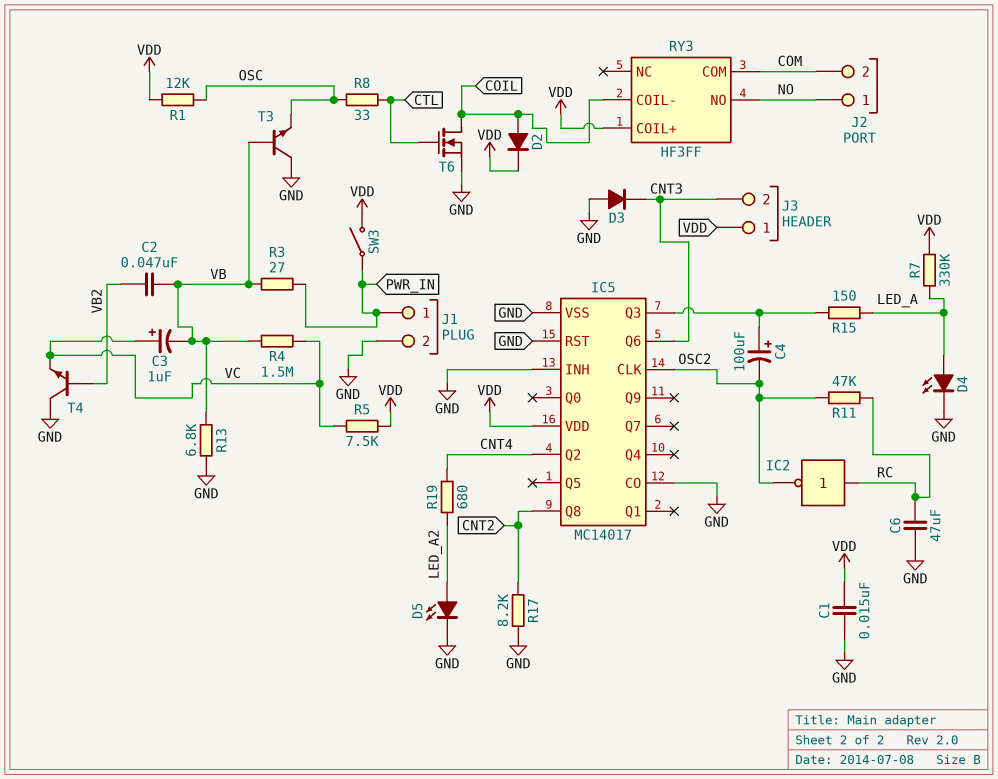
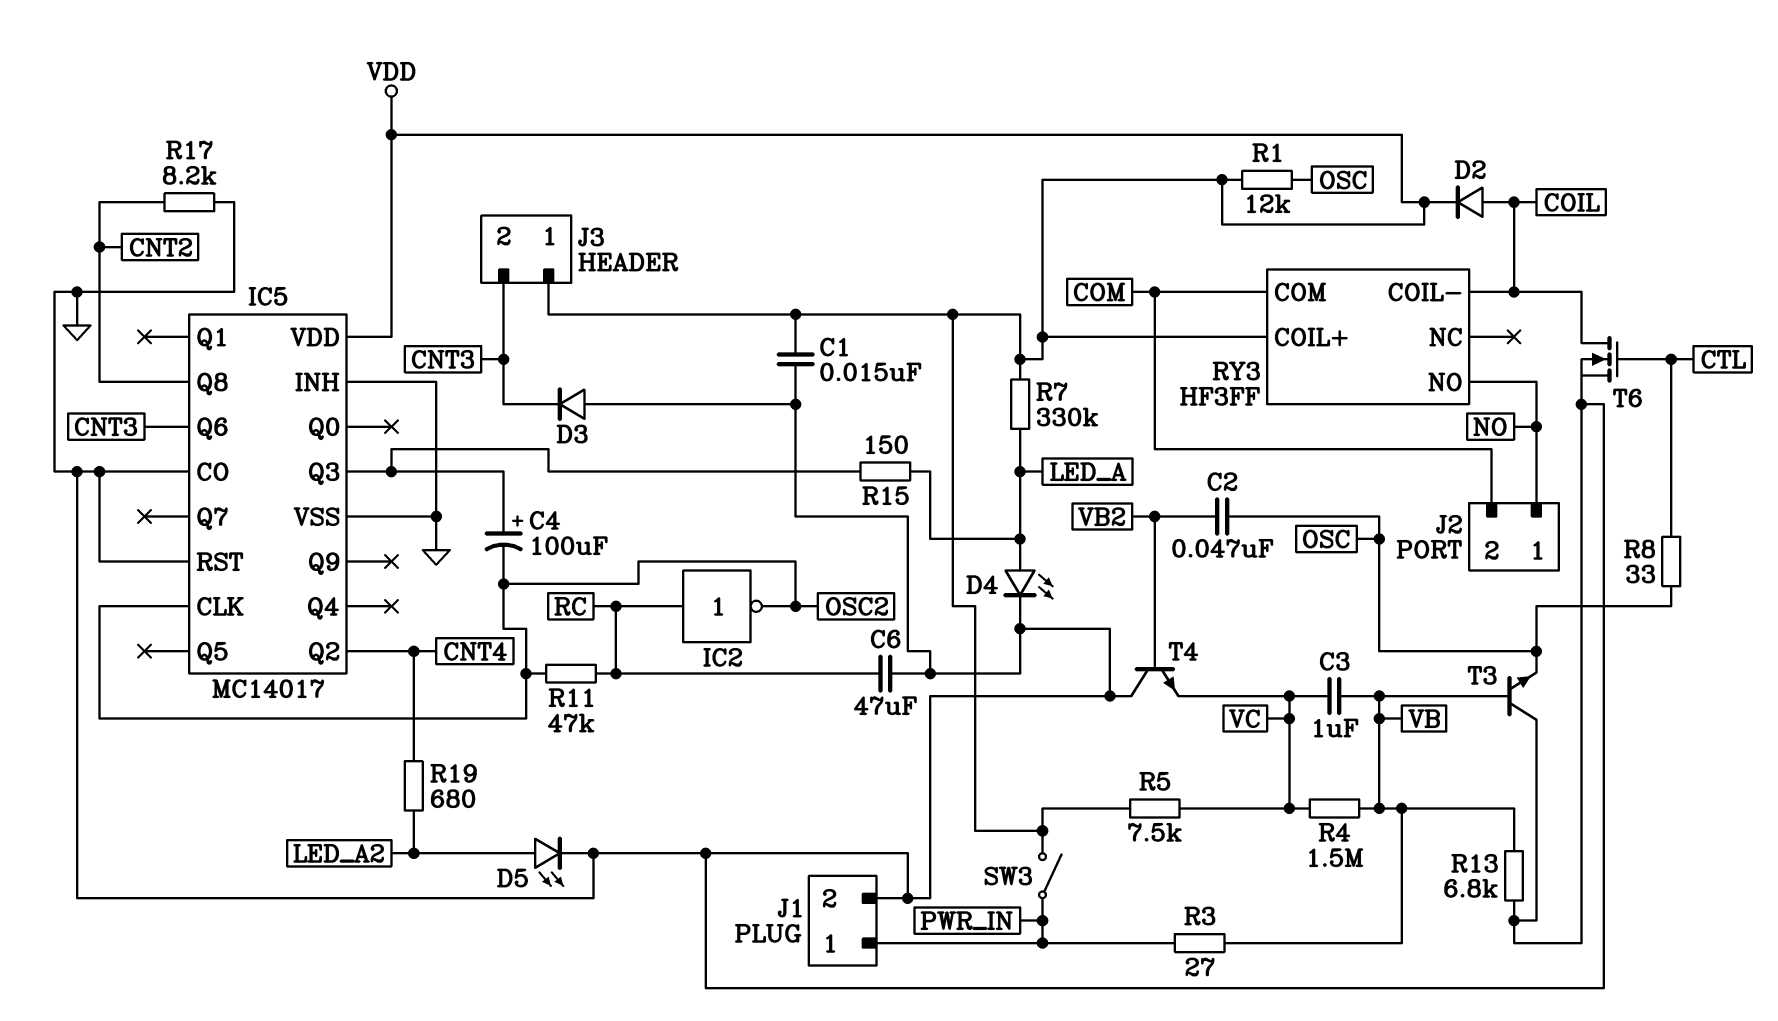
C2: 47nF (VB, VB2) -> 47nF (OSC, VB2)
C3: 1uF (plus VC, minus VB) -> 1uF (VB, VC)

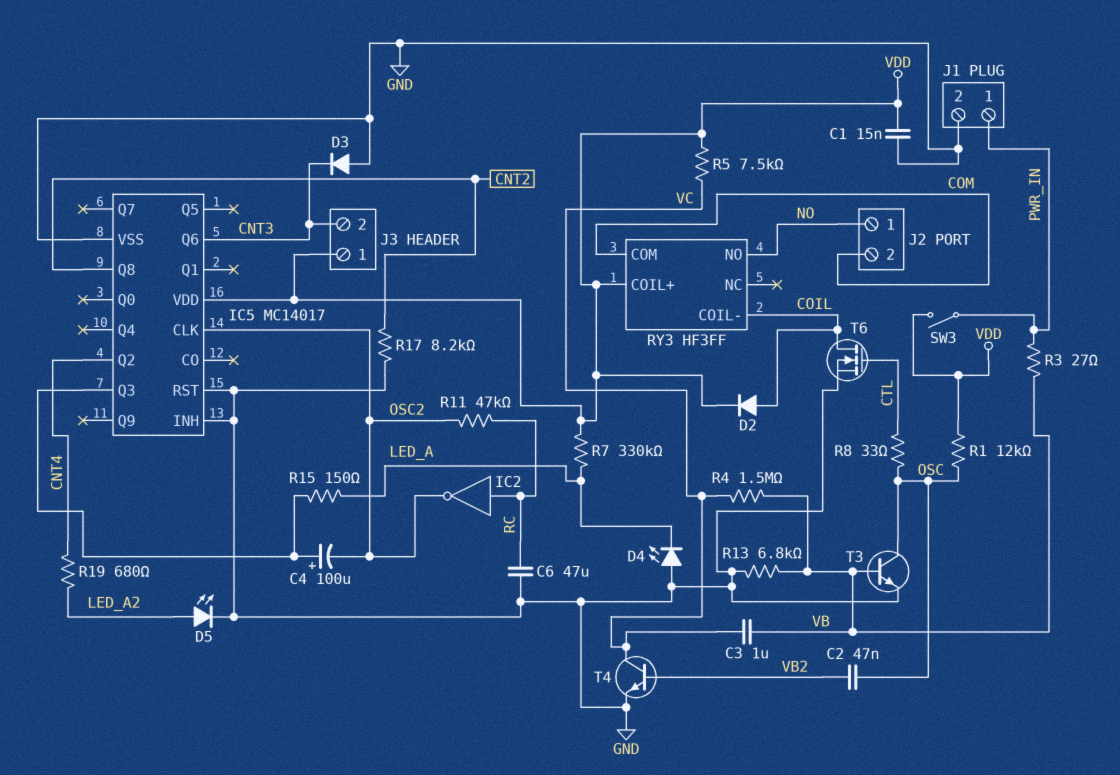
D4: LED (A LED_A, K GND) -> LED (A GND, K LED_A)
IC5 pin CO: GND -> none
T3: NPN (B VB, C GND, E OSC) -> NPN (B VB, C OSC, E GND)
T4: NPN (B VB2, C GND, E VC) -> NPN (B VB2, C VC, E GND)

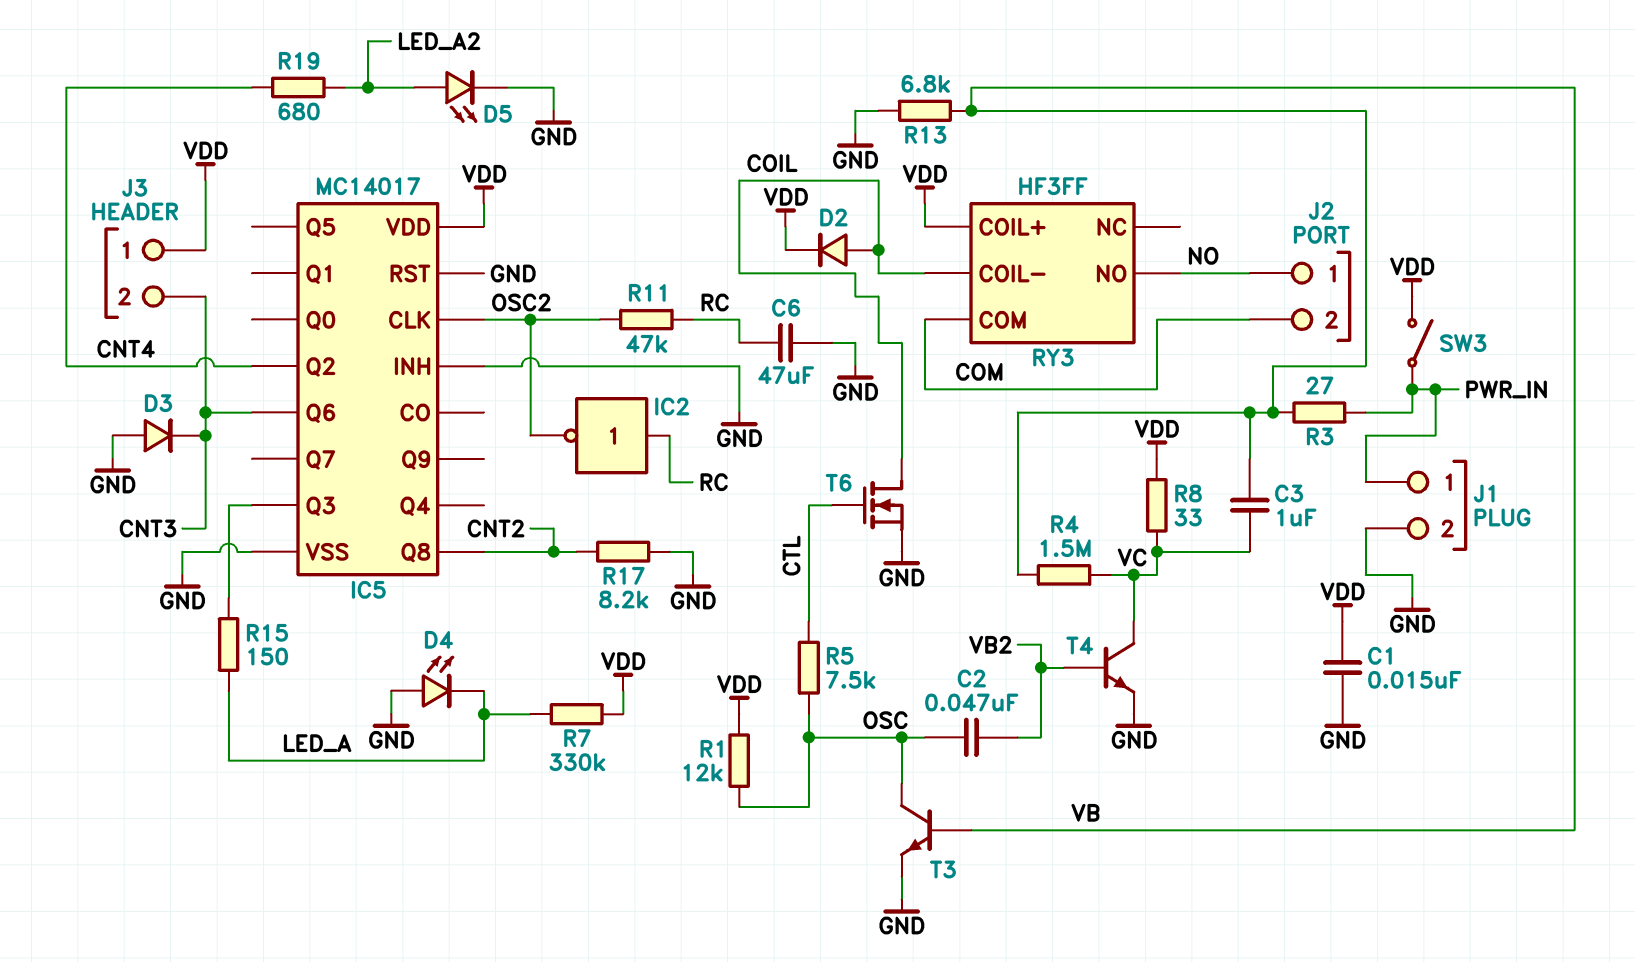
C4: 100uF (plus IC5/Q3, minus OSC2) -> none
R5: 7.5k (VC, VDD) -> 7.5k (CTL, OSC)
R8: 33 (CTL, OSC) -> 33 (VC, VDD)

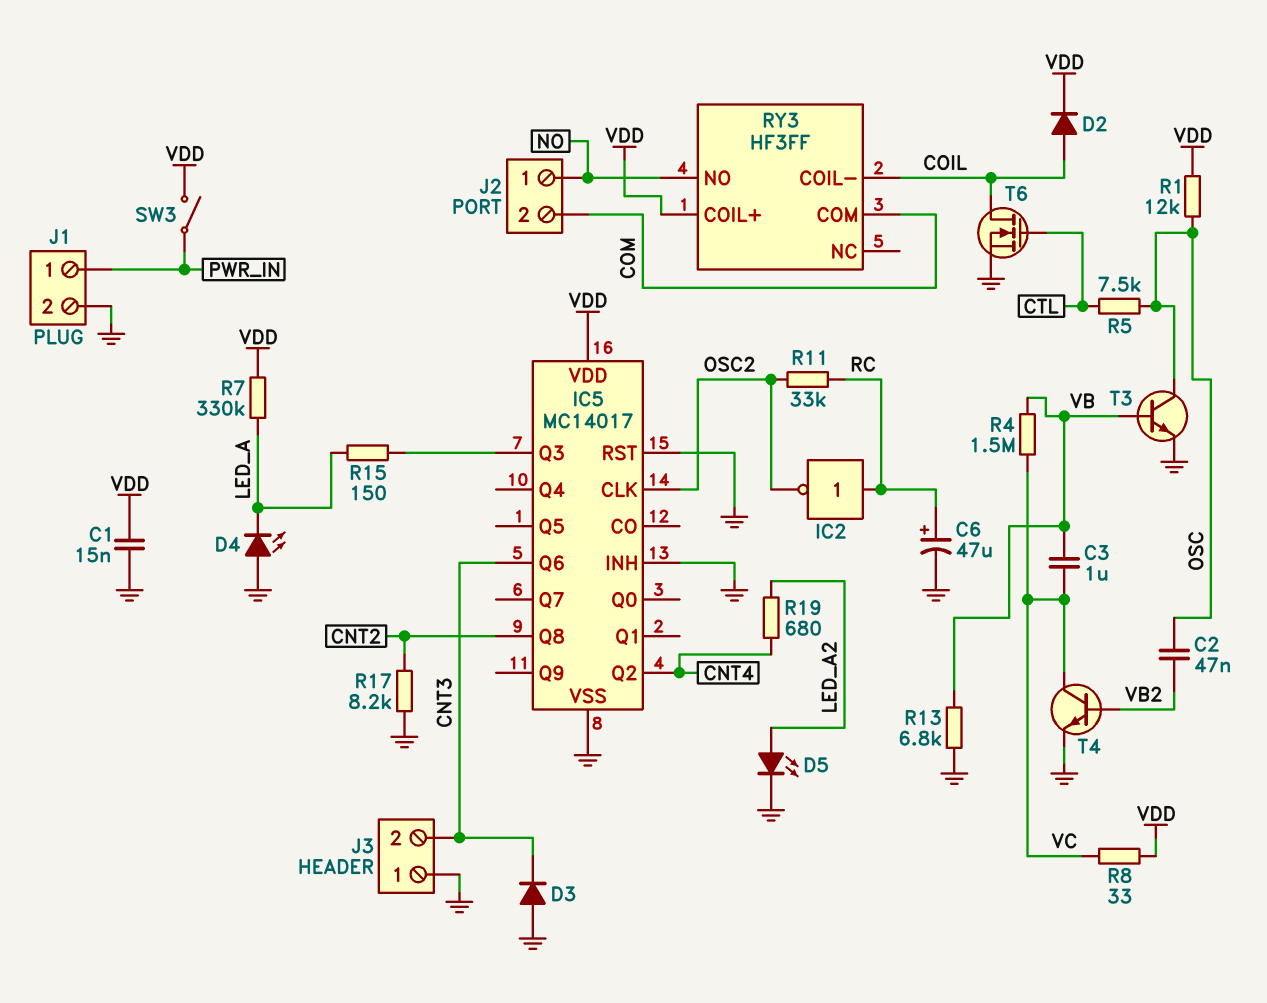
C6: 47uF (GND, RC) -> 47uF (plus RC, minus GND)
J3 pin 1: VDD -> GND
R3: 27 (PWR_IN, VB) -> none
R11: 47k (OSC2, RC) -> 33k (OSC2, RC)

